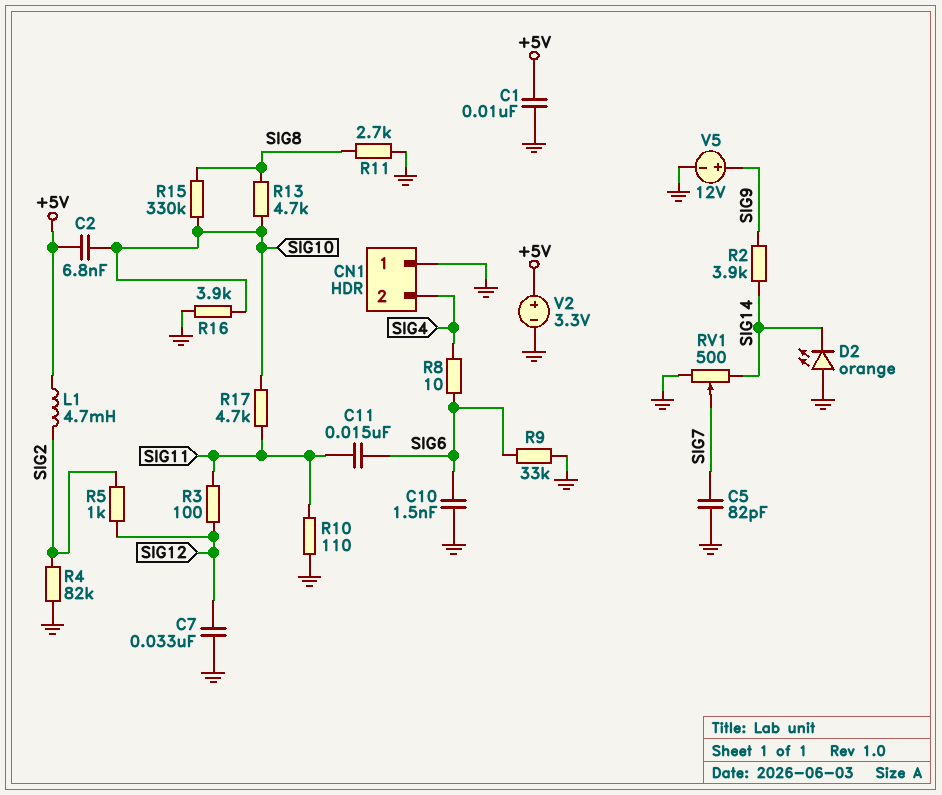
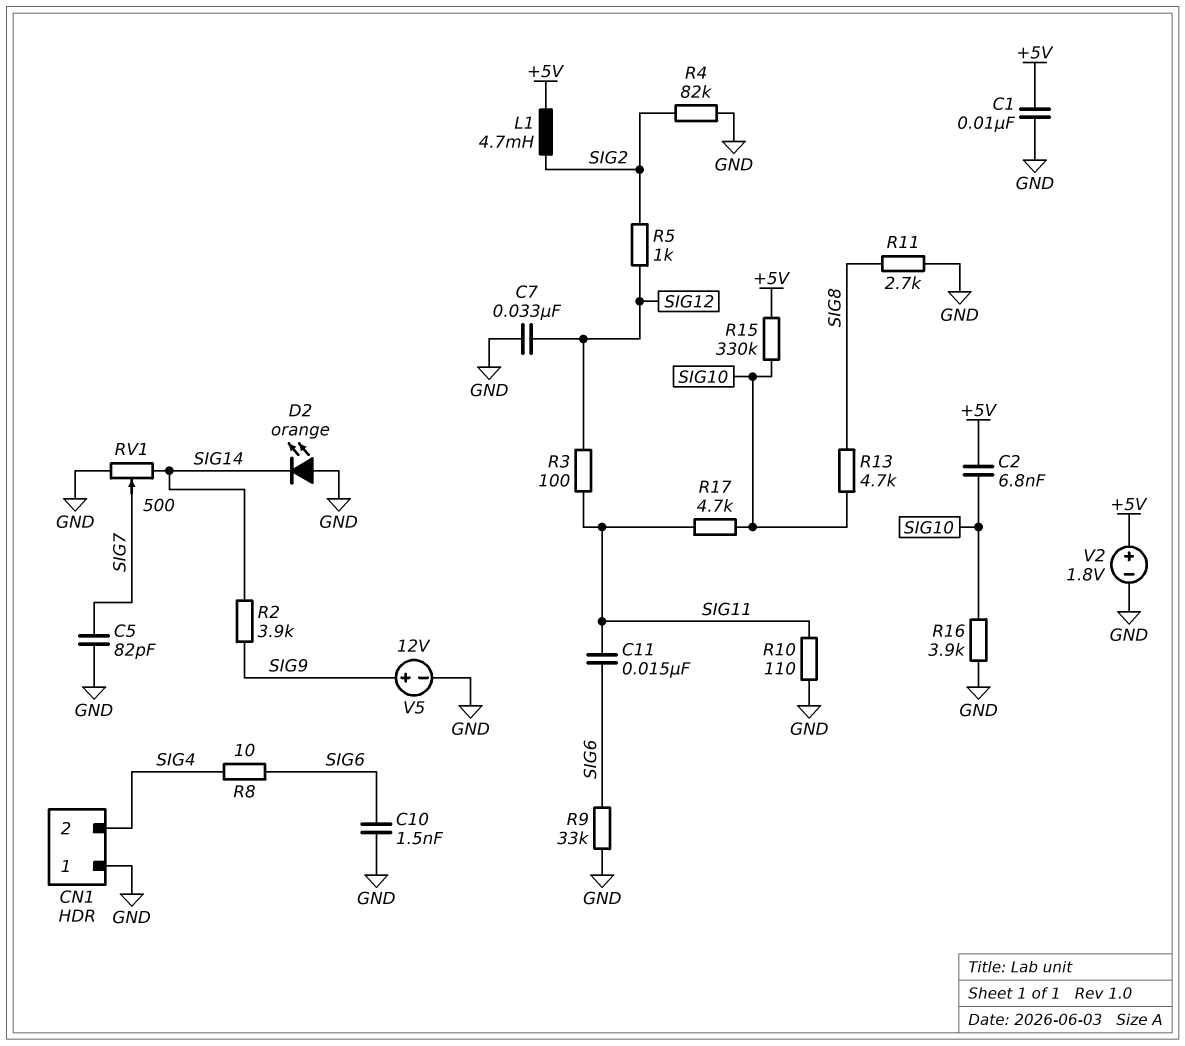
R15: 330k (SIG8, SIG10) -> 330k (+5V, SIG10)
V2: 3.3V (plus +5V, minus GND) -> 1.8V (plus +5V, minus GND)

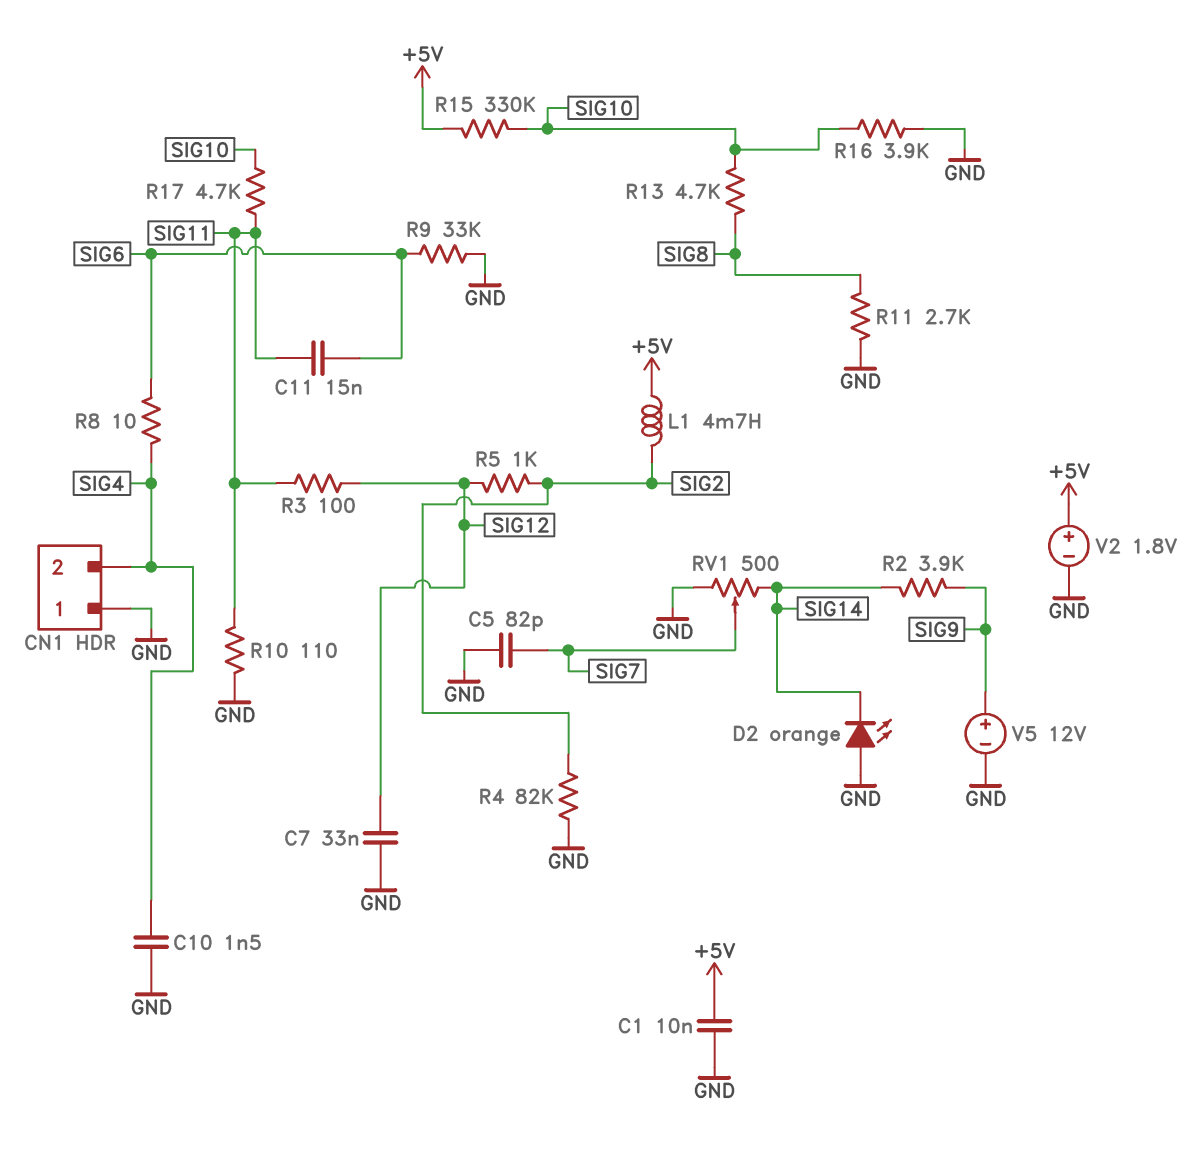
C2: 6.8nF (+5V, SIG10) -> none
C10: 1.5nF (GND, SIG6) -> 1.5nF (GND, SIG4)

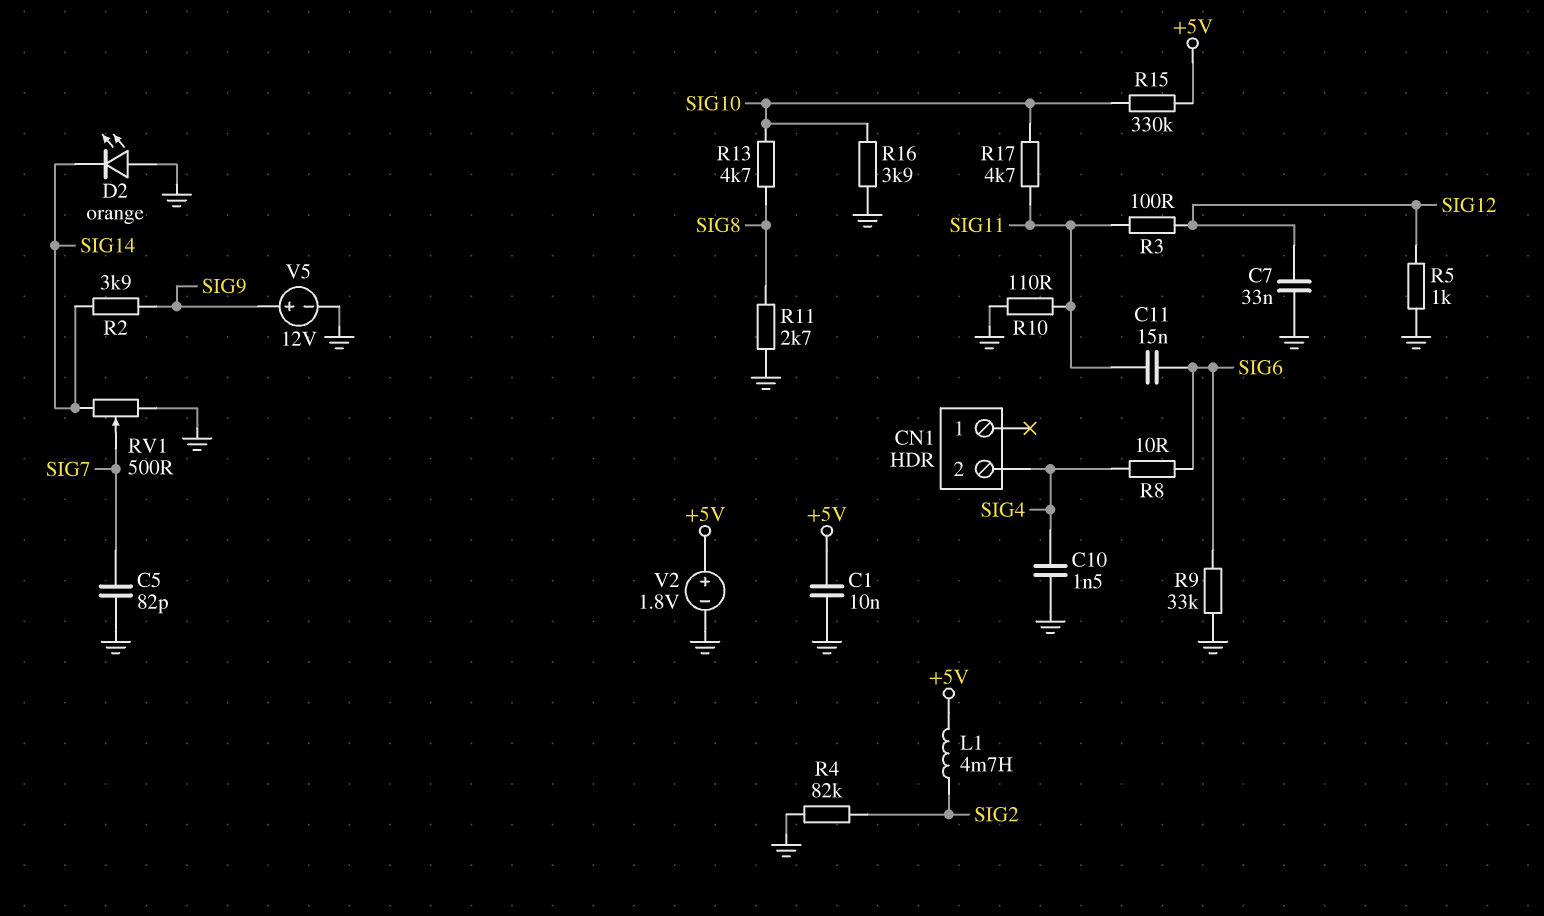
CN1 pin 1: GND -> none
R5: 1k (SIG2, SIG12) -> 1k (GND, SIG12)

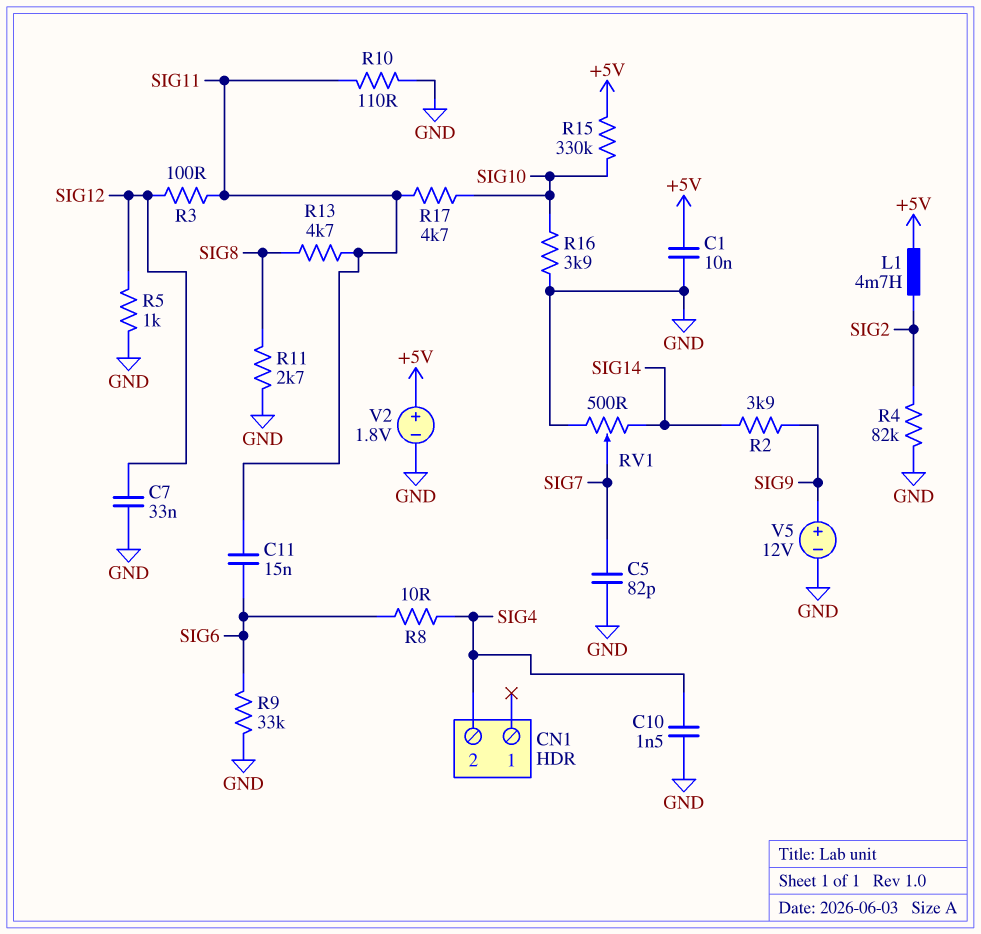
D2: LED orange (A GND, K SIG14) -> none
R13: 4.7k (SIG8, SIG10) -> 4.7k (SIG8, SIG11)

